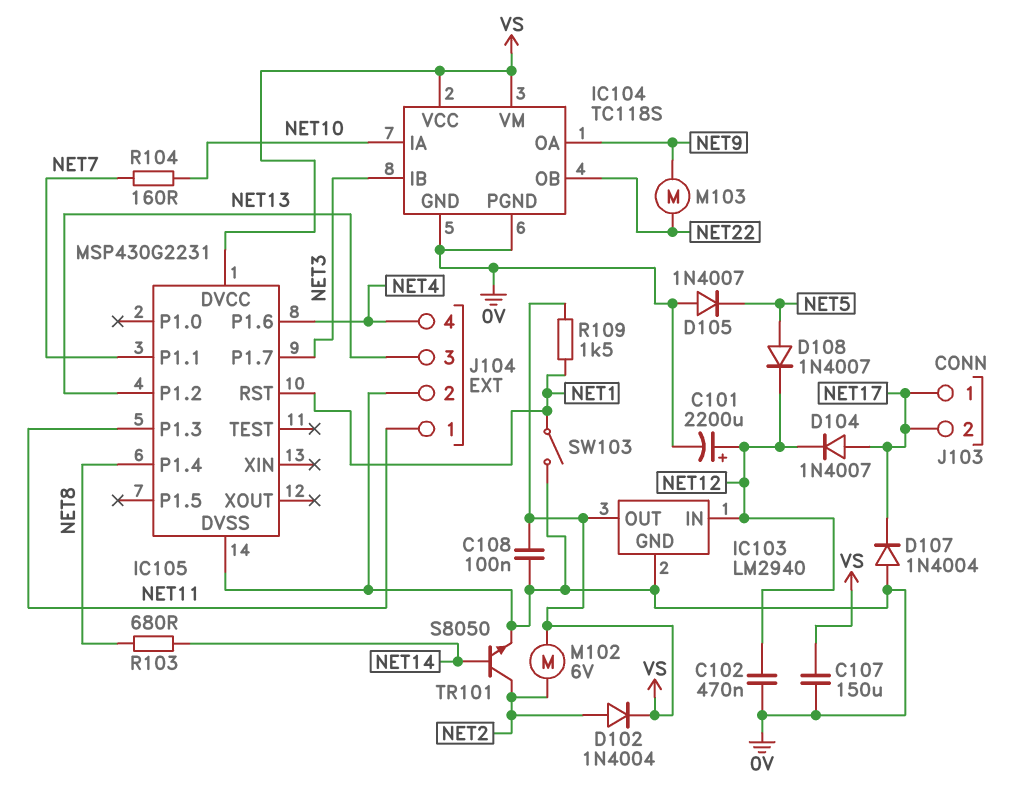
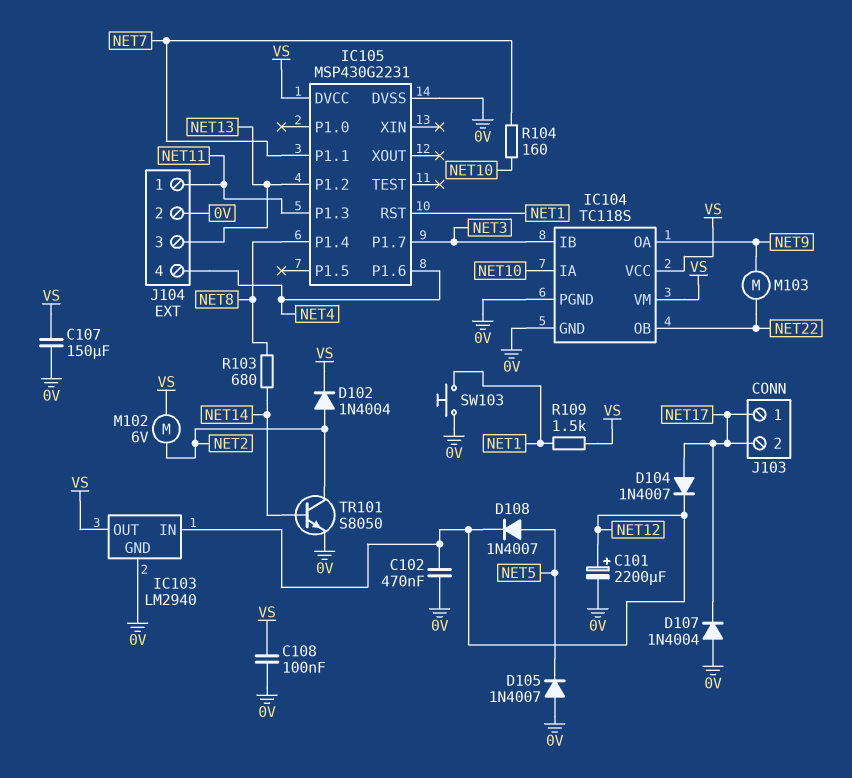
SW103: switch (0V, NET1) -> button (0V, NET1)

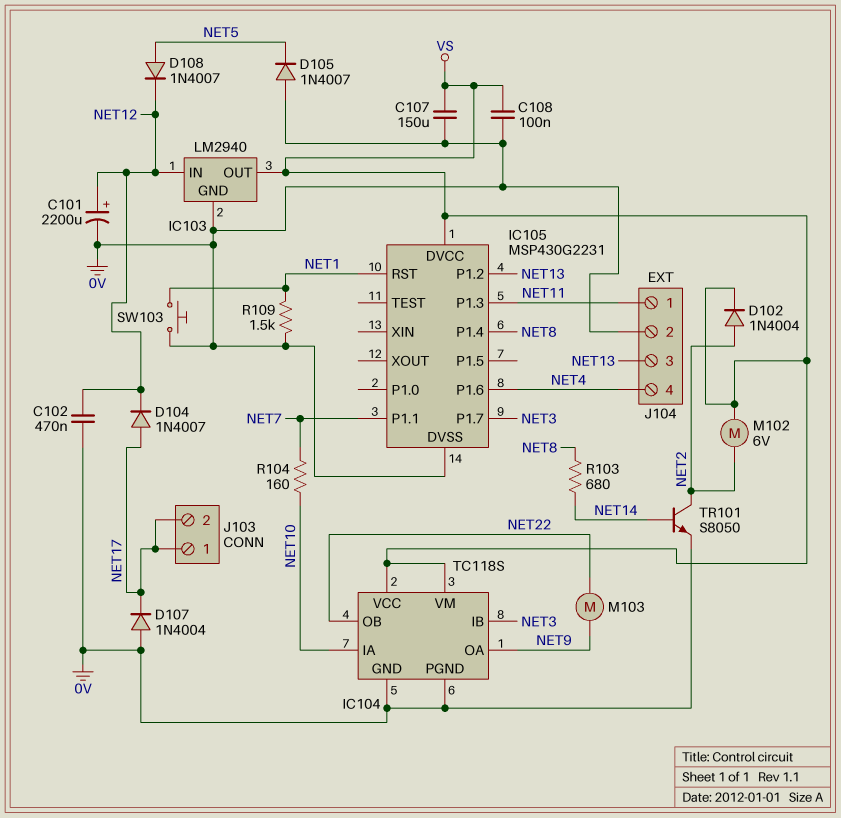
R109: 1.5k (NET1, VS) -> 1.5k (0V, NET1)

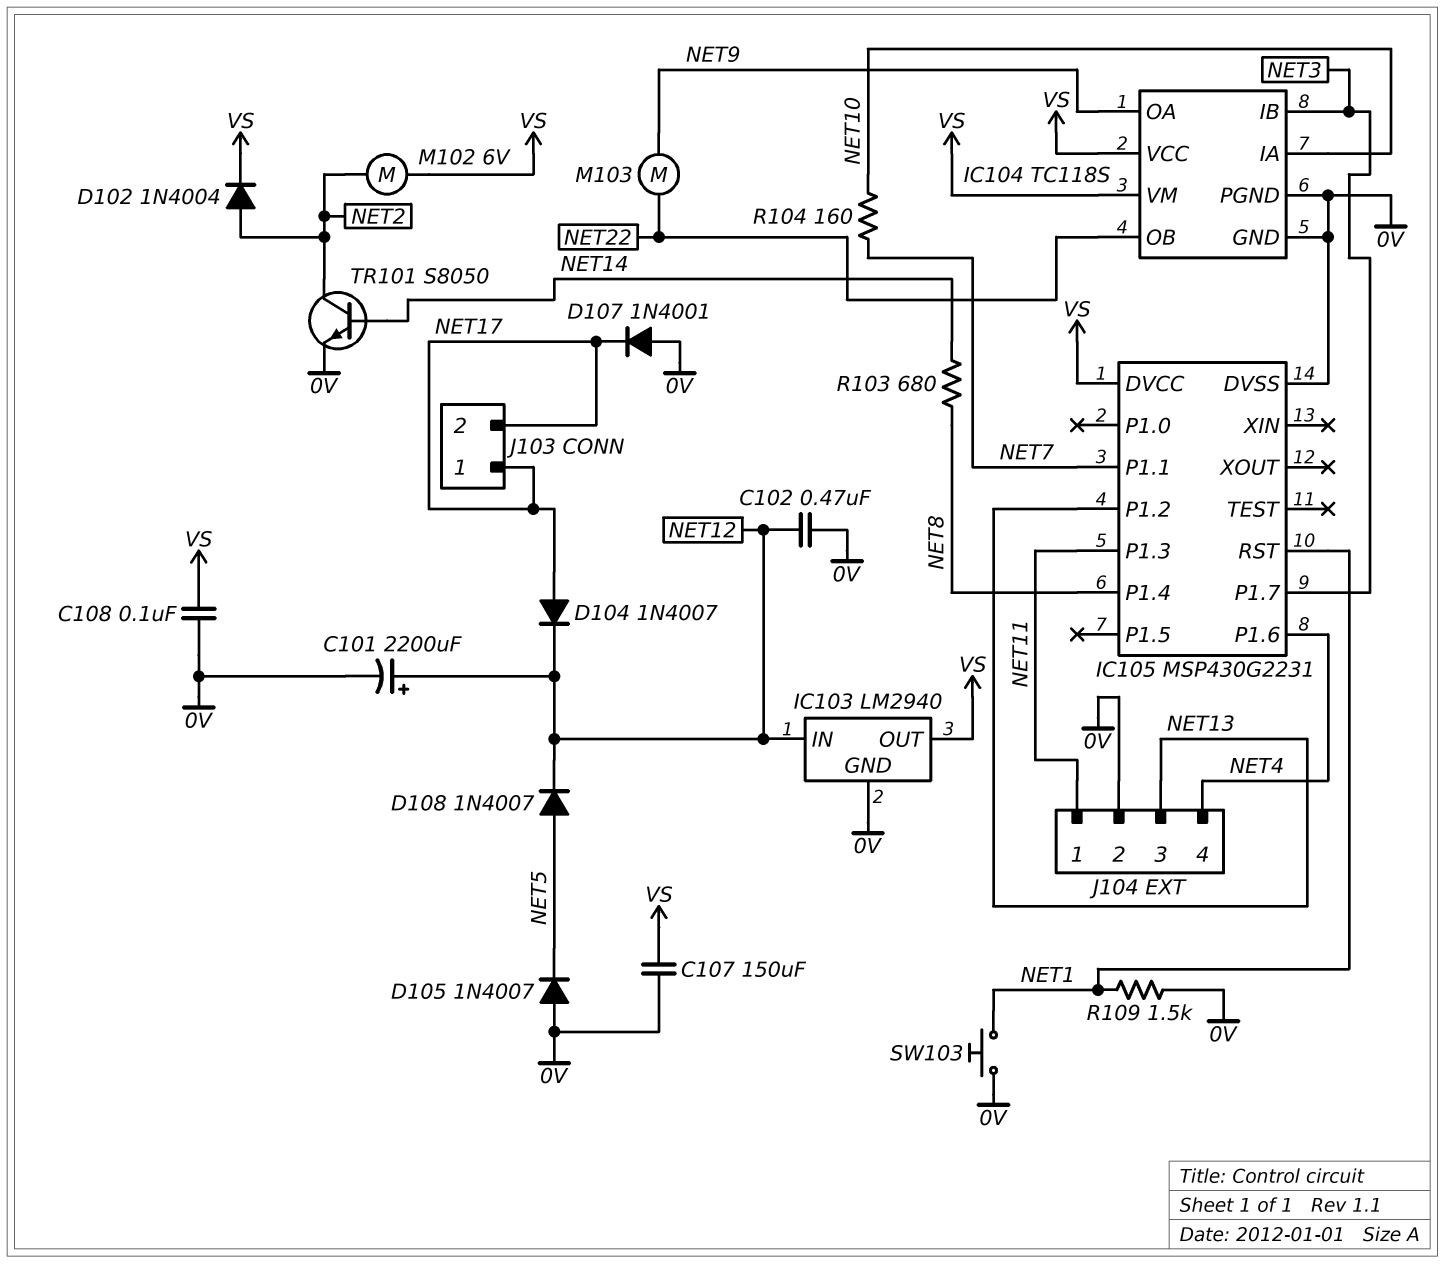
D107: diode 1N4004 (A 0V, K NET17) -> diode 1N4001 (A 0V, K NET17)

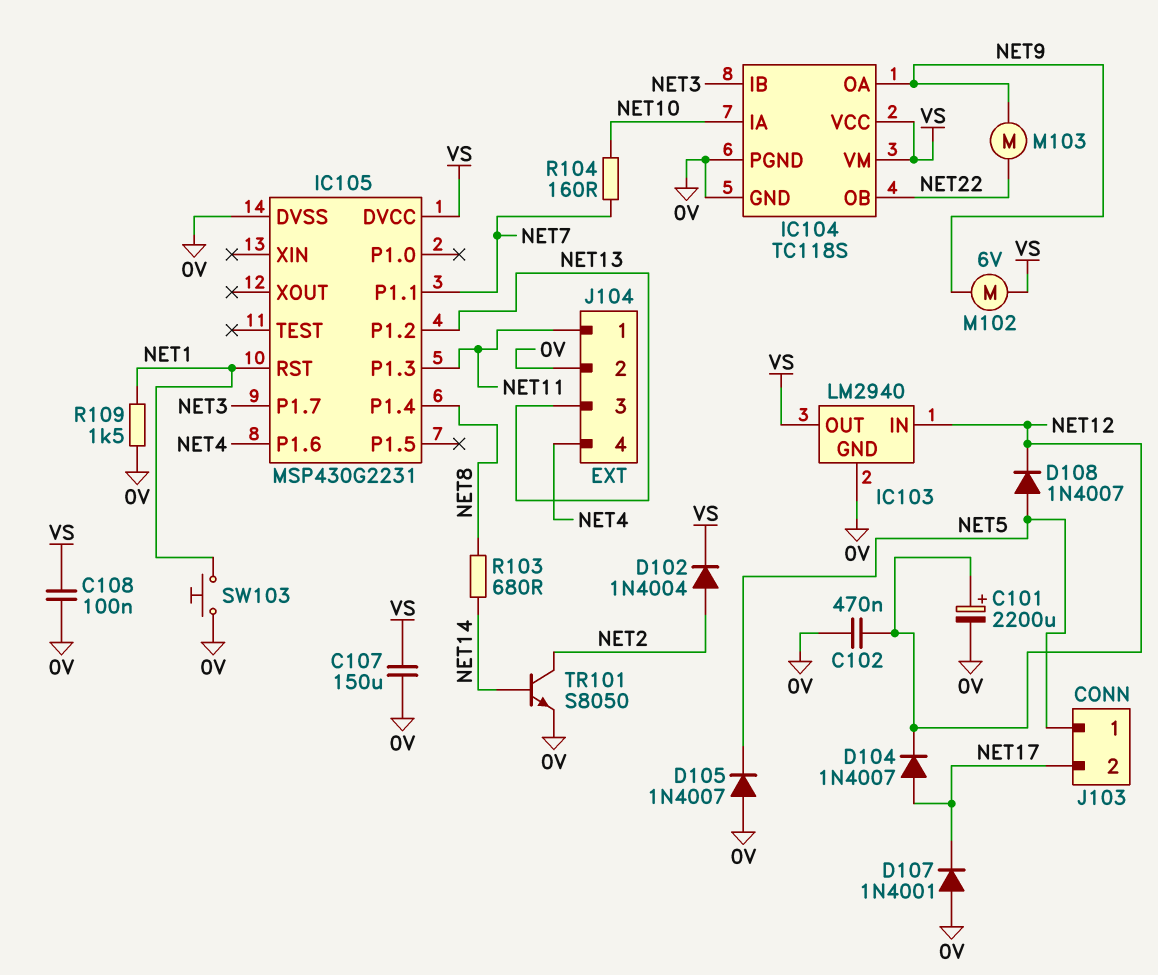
J103 pin 1: NET17 -> NET5
M102: motor 6V (NET2, VS) -> motor 6V (NET9, VS)

